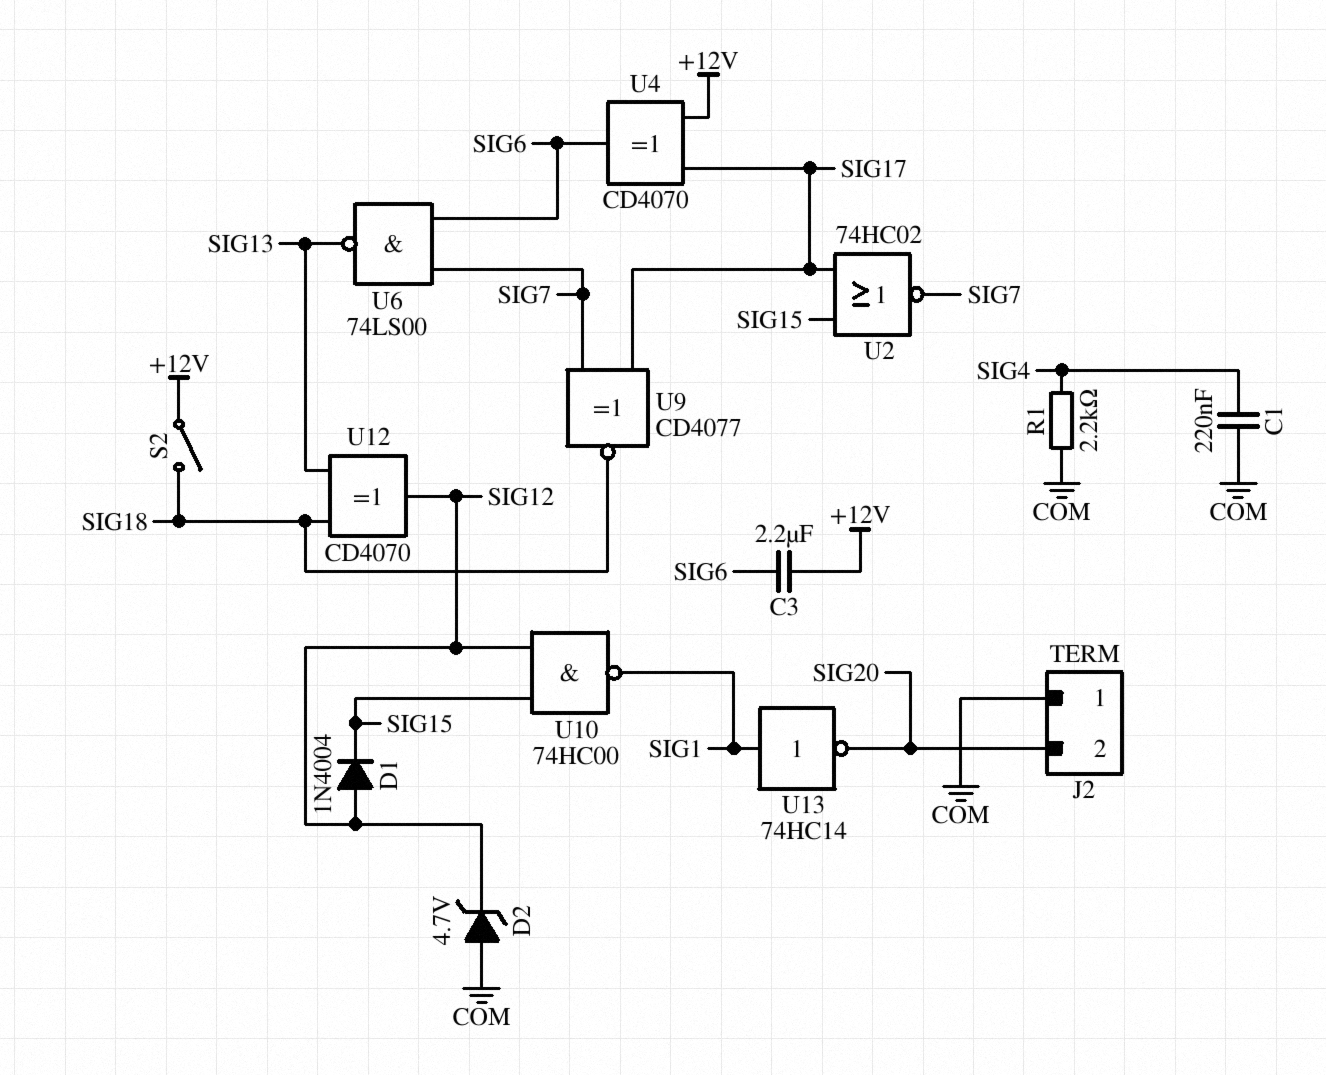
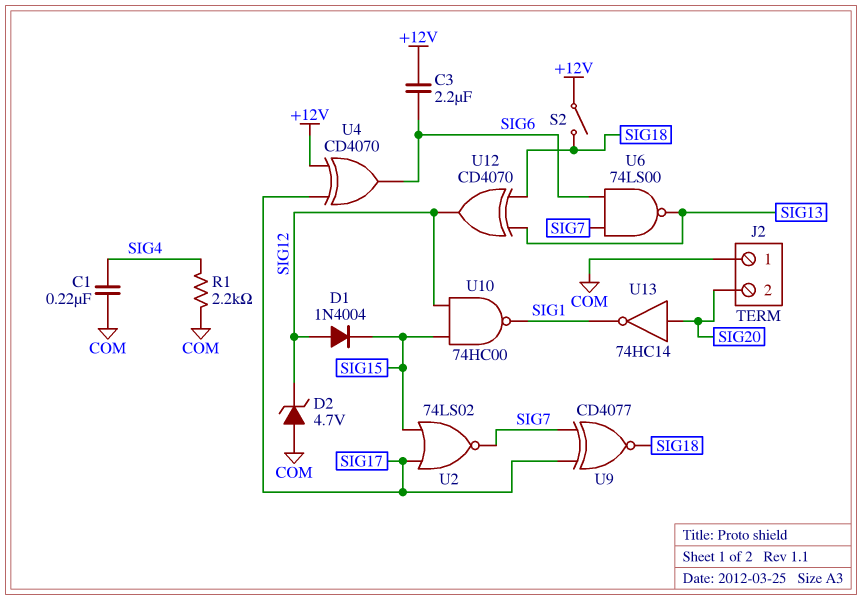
U2: NOR 74HC02 (in SIG15, in SIG17, out SIG7) -> NOR 74LS02 (in SIG15, in SIG17, out SIG7)
U13: NOT 74HC14 (in SIG1, out SIG20) -> NOT 74HC14 (in SIG20, out SIG1)

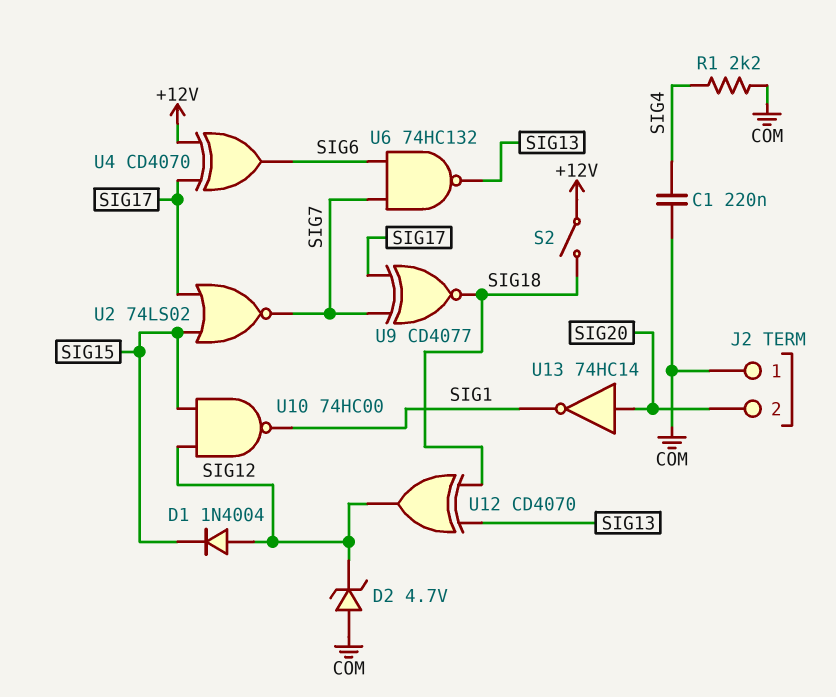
C3: 2.2uF (+12V, SIG6) -> none
U6: NAND 74LS00 (in SIG6, in SIG7, out SIG13) -> NAND 74HC132 (in SIG6, in SIG7, out SIG13)

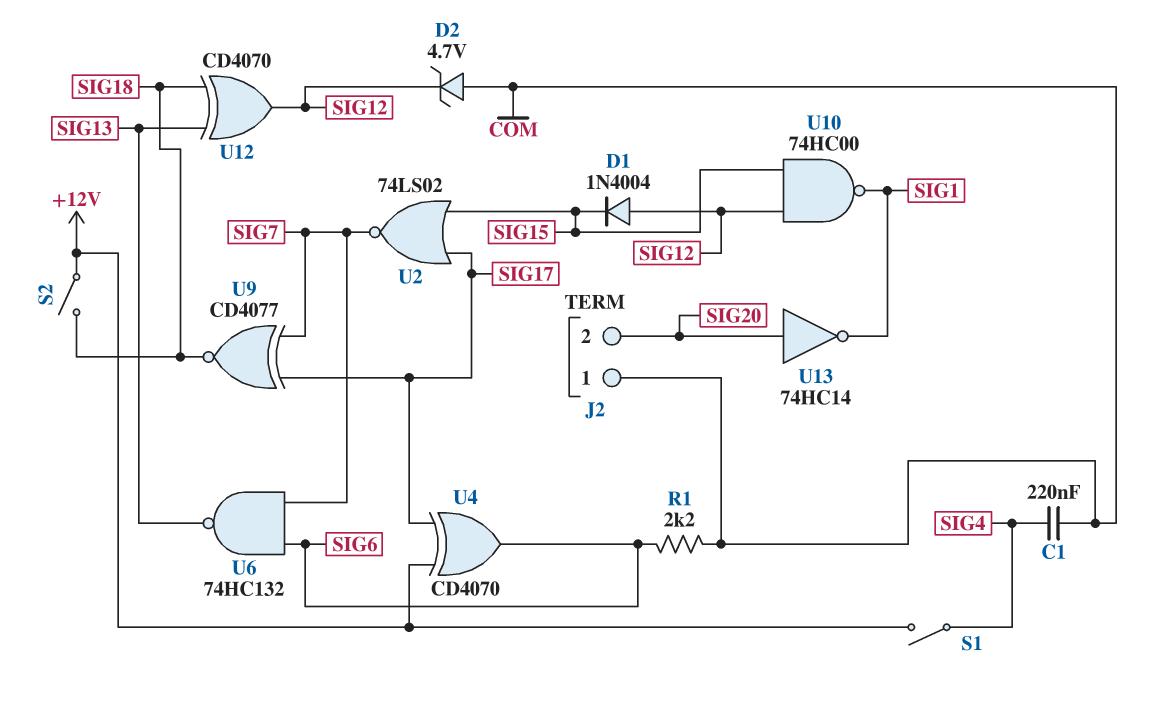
R1: 2.2k (COM, SIG4) -> 2.2k (COM, SIG6)
S1: none -> switch (+12V, SIG4)

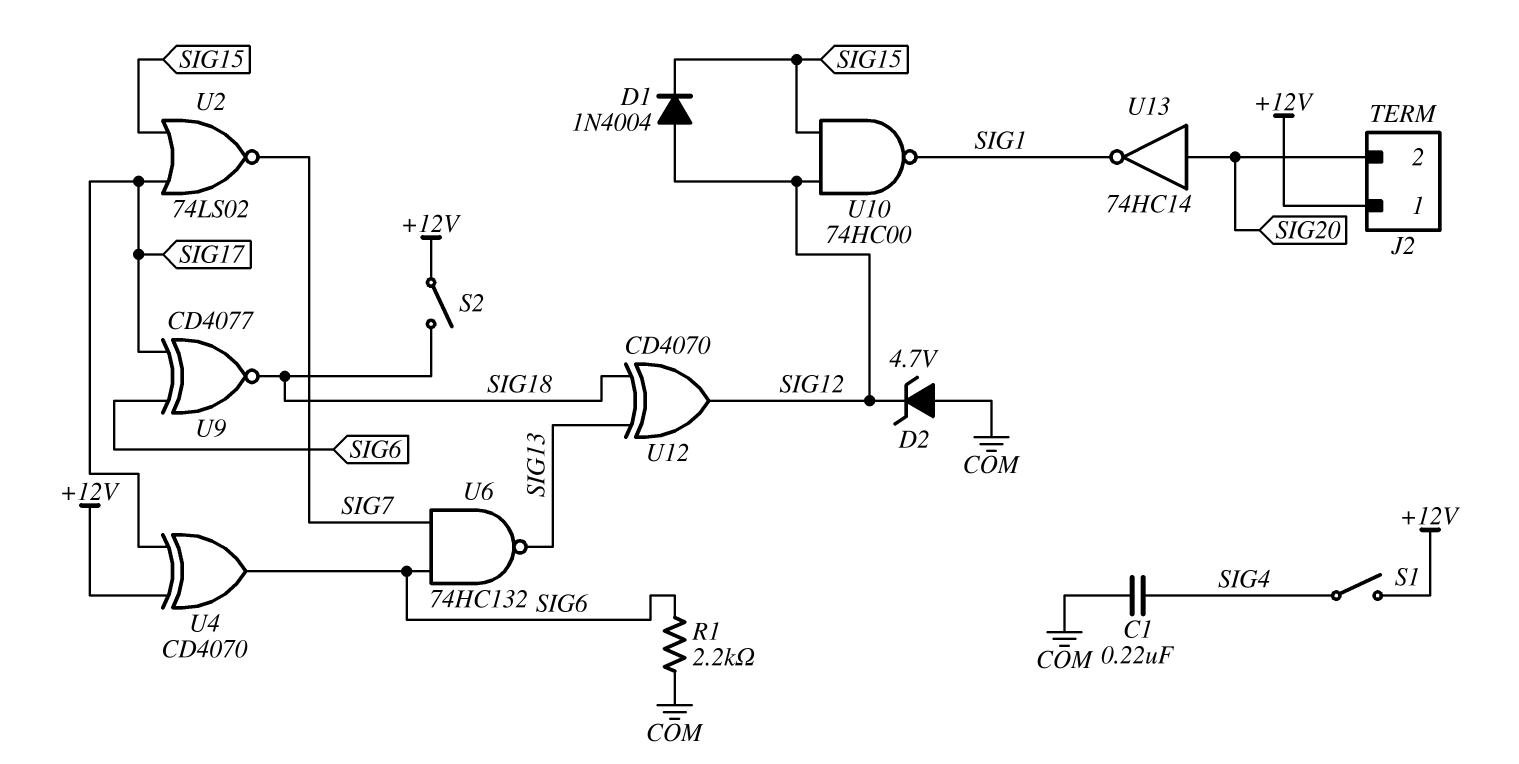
J2 pin 1: COM -> +12V
U9: XNOR CD4077 (in SIG7, in SIG17, out SIG18) -> XNOR CD4077 (in SIG6, in SIG17, out SIG18)

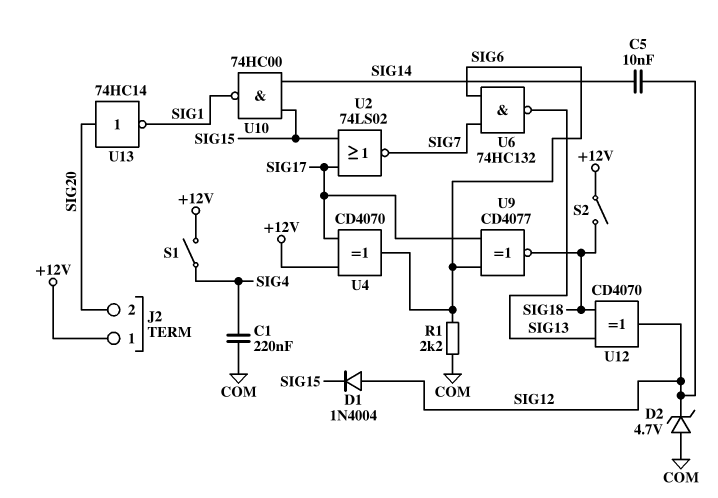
C5: none -> 10nF (SIG12, SIG14)
U10: NAND 74HC00 (in SIG12, in SIG15, out SIG1) -> NAND 74HC00 (in SIG14, in SIG15, out SIG1)

